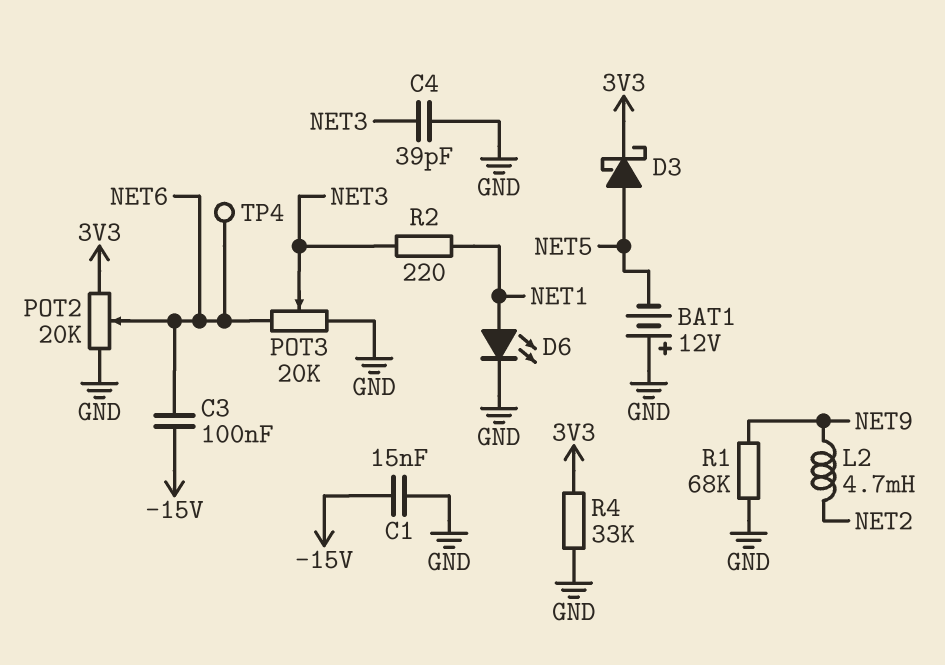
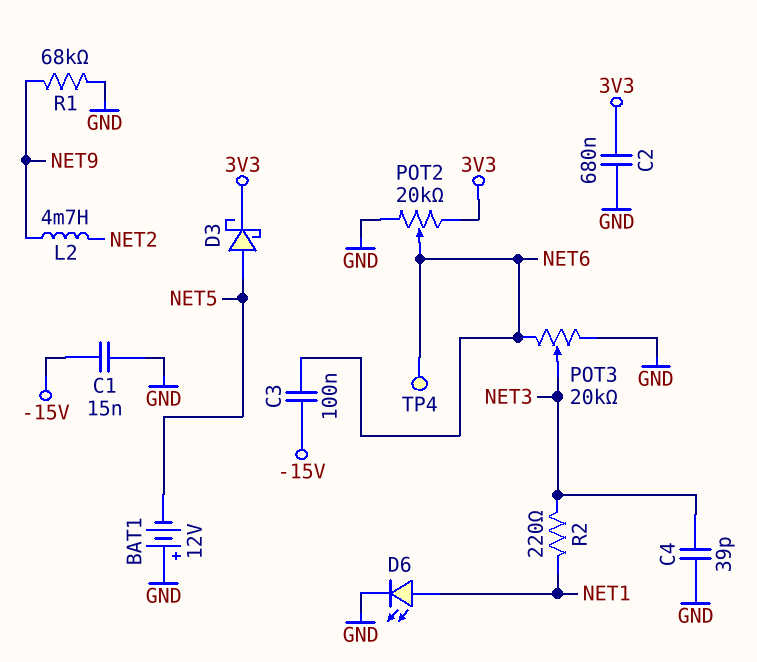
C2: none -> 680nF (3V3, GND)
R4: 33k (3V3, GND) -> none

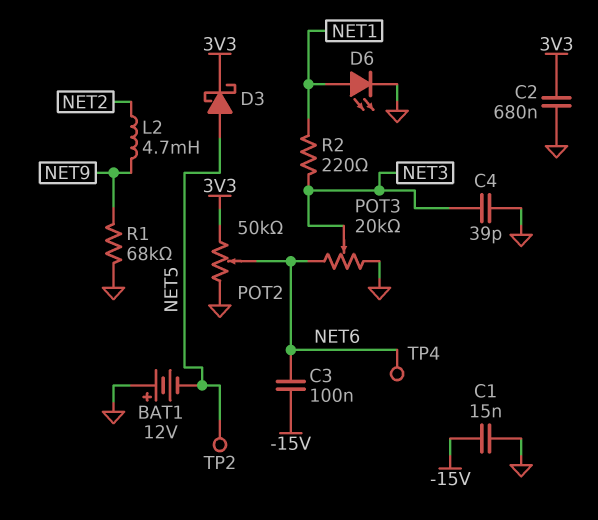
POT2: 20k (3V3, GND, wiper NET6) -> 50k (3V3, GND, wiper NET6)
TP2: none -> test point (NET5)

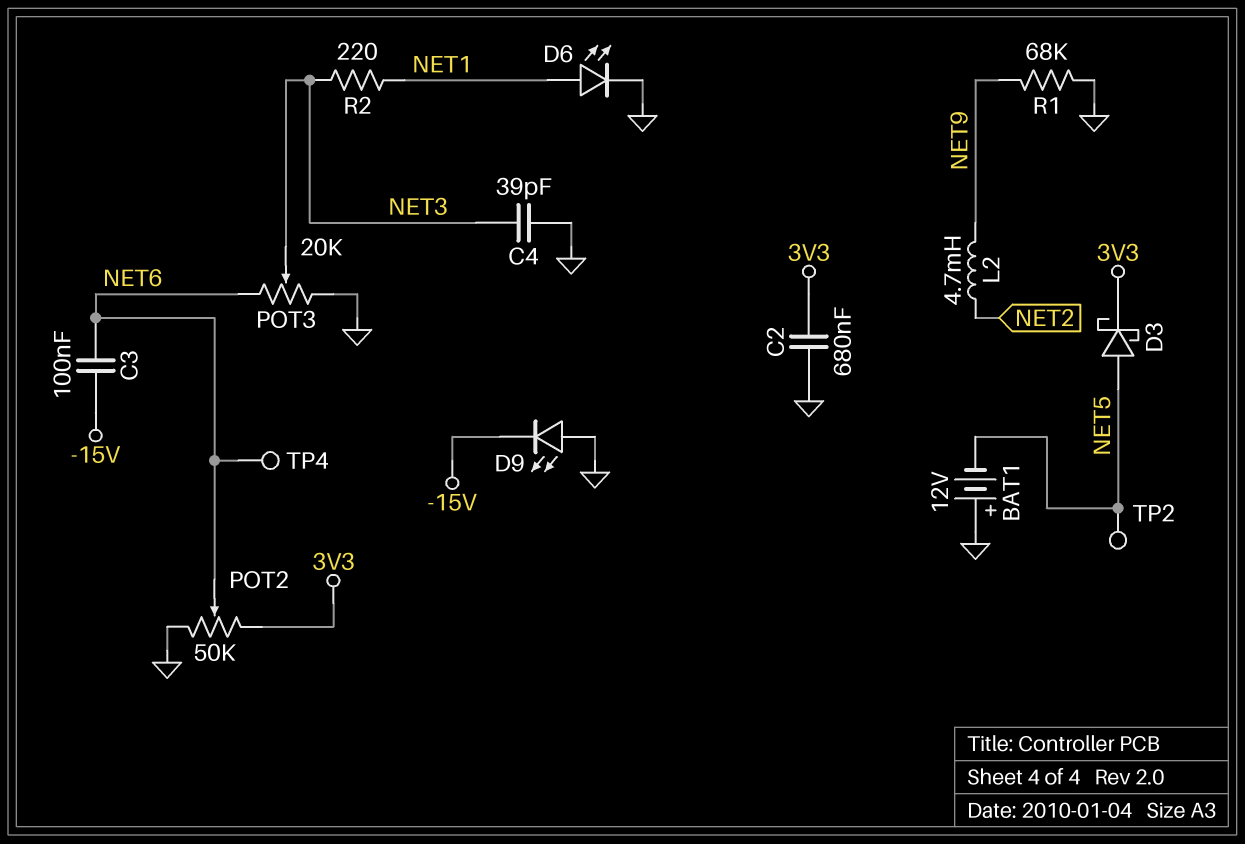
C1: 15nF (-15V, GND) -> none
D9: none -> LED (A GND, K -15V)

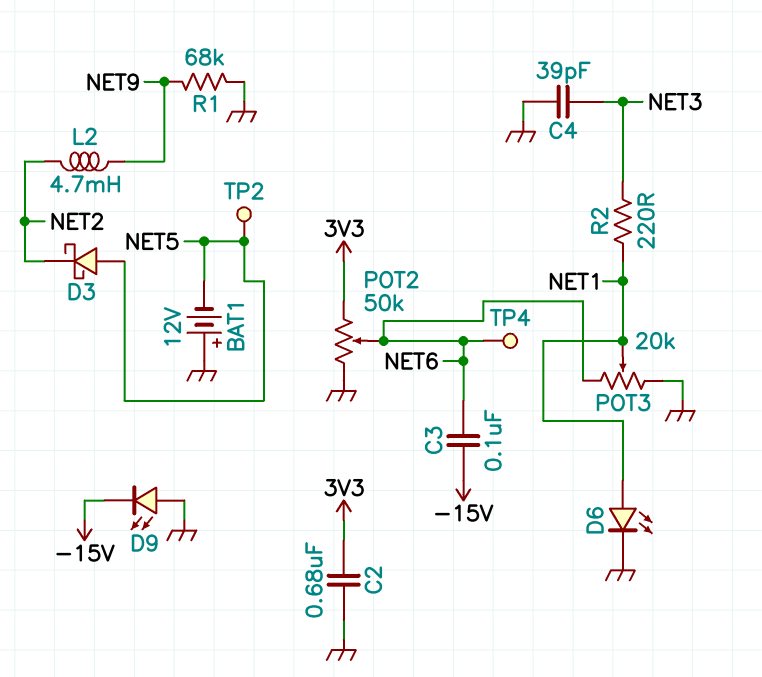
D3: schottky (A NET5, K 3V3) -> schottky (A NET5, K NET2)
POT3: 20k (GND, NET6, wiper NET3) -> 20k (GND, NET6, wiper NET1)

